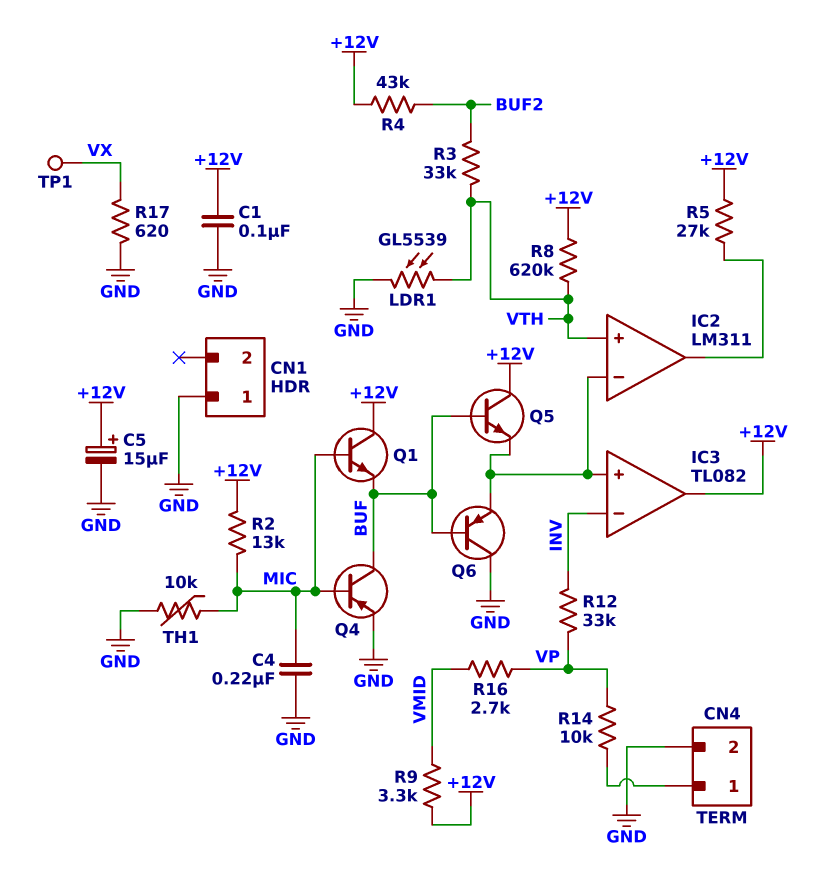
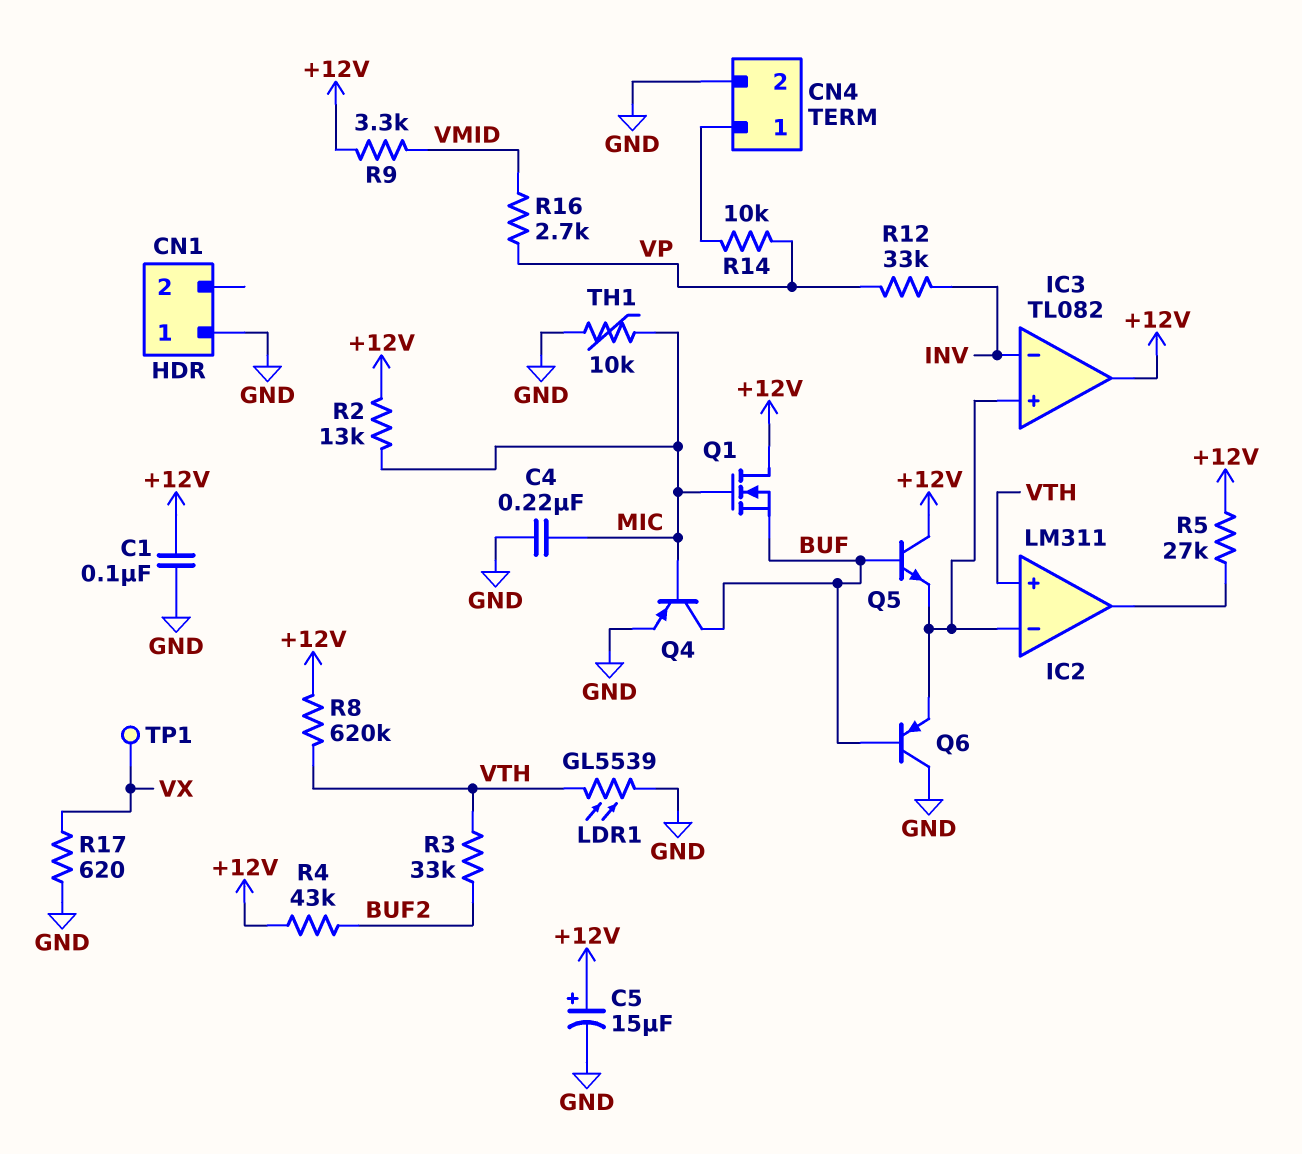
Q1: NPN (B MIC, C +12V, E BUF) -> NMOS (G MIC, D +12V, S BUF)

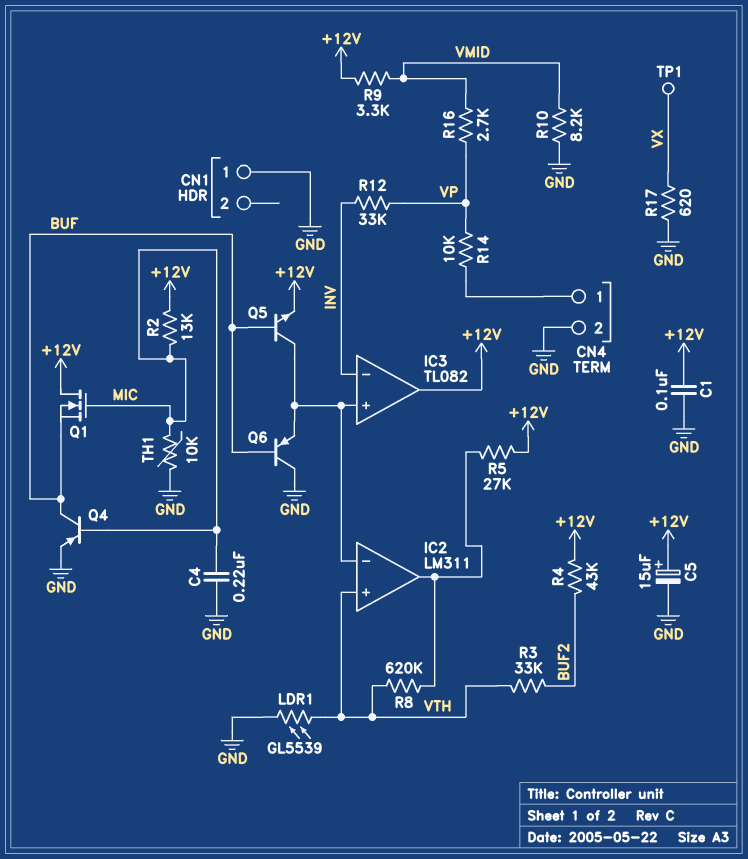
Q5: NPN (B BUF, C +12V, E IC2/in-) -> NPN (B BUF, C IC2/in-, E +12V)
R8: 620k (+12V, VTH) -> 620k (IC2/out, VTH)
R10: none -> 8.2k (GND, VMID)

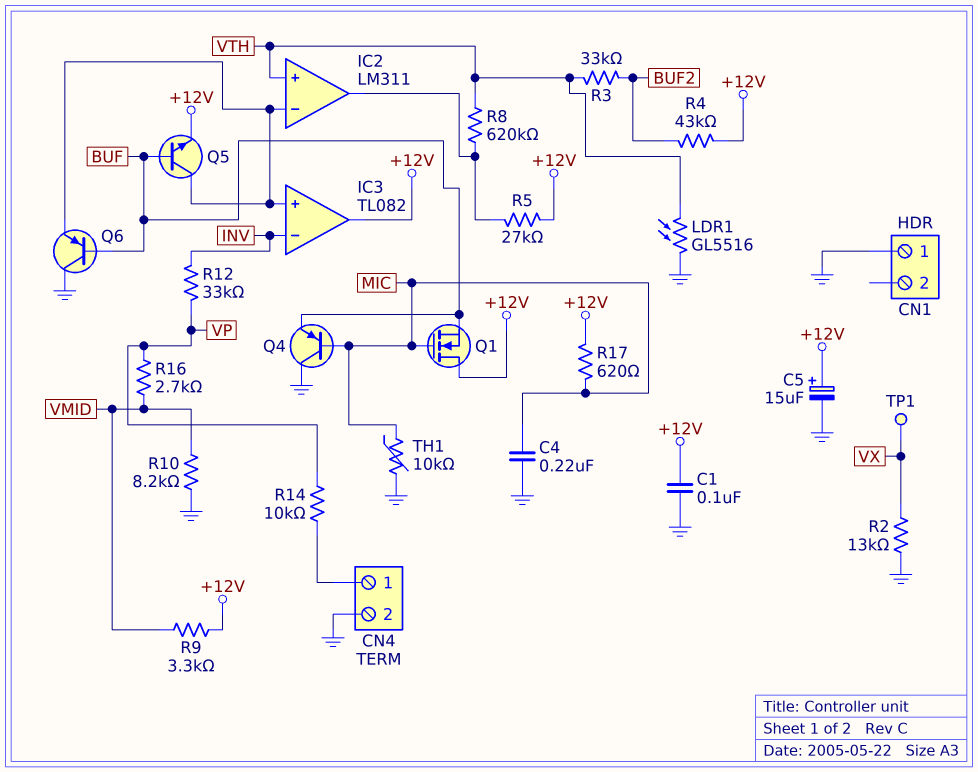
LDR1: GL5539 (GND, VTH) -> GL5516 (GND, VTH)
Q4: PNP (B MIC, C BUF, E GND) -> PNP (B MIC, C GND, E BUF)
R2: 13k (+12V, MIC) -> 13k (GND, VX)
R17: 620 (GND, VX) -> 620 (+12V, MIC)

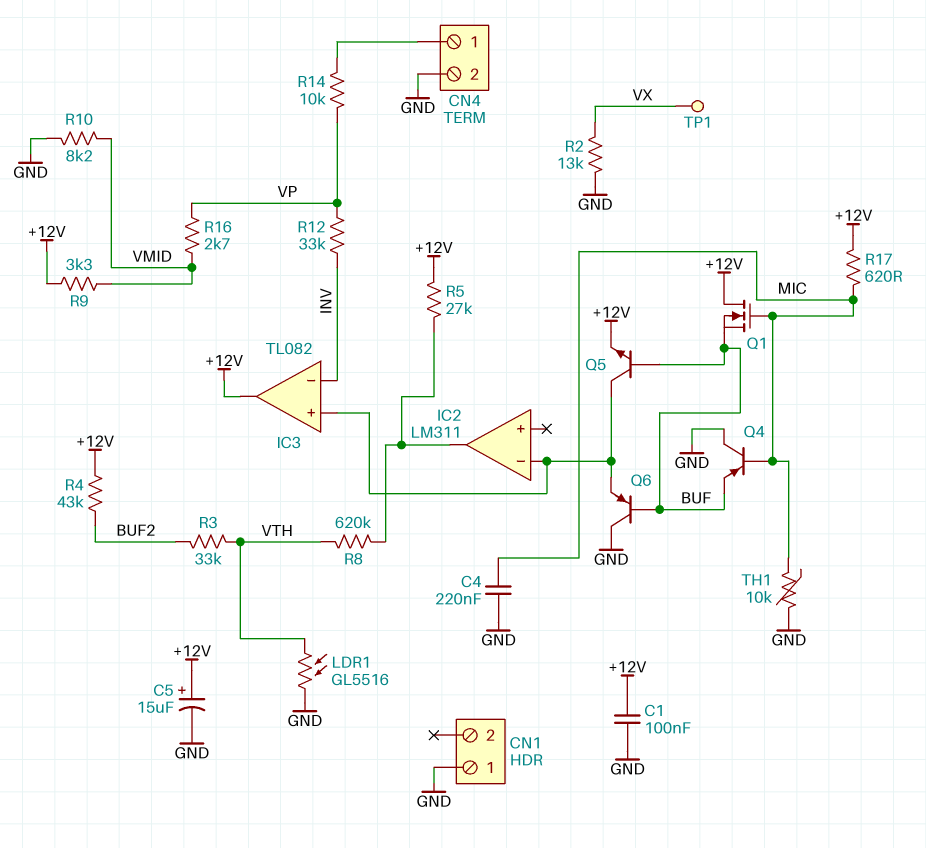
IC2 pin in+: VTH -> none

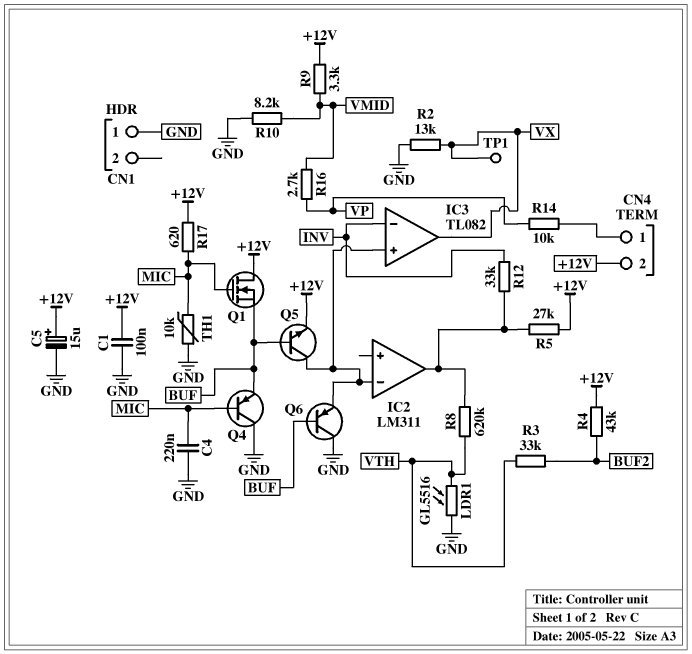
CN4 pin 2: GND -> +12V
IC3 pin out: +12V -> VX
R12: 33k (INV, VP) -> 33k (IC2/out, INV)

